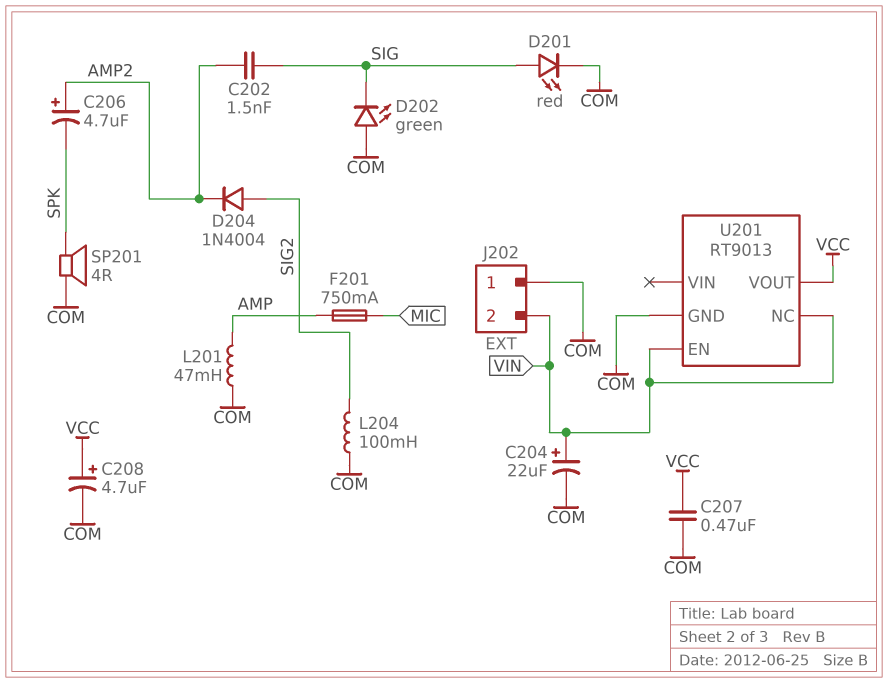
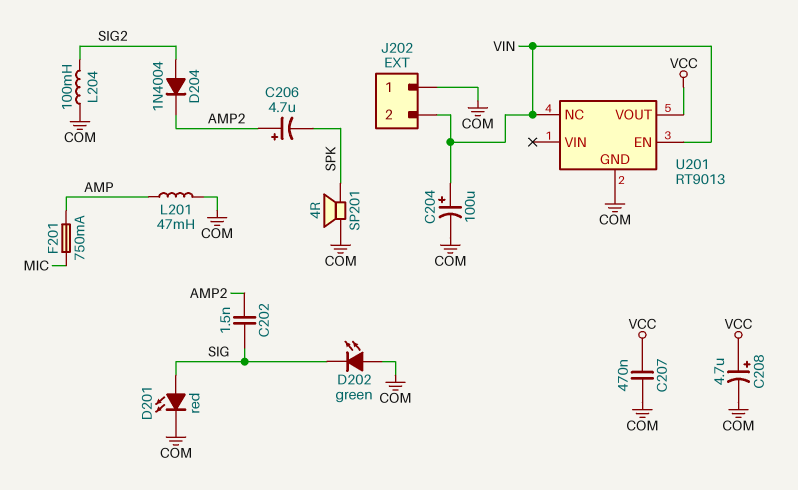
C204: 22uF (plus VIN, minus COM) -> 100uF (plus VIN, minus COM)

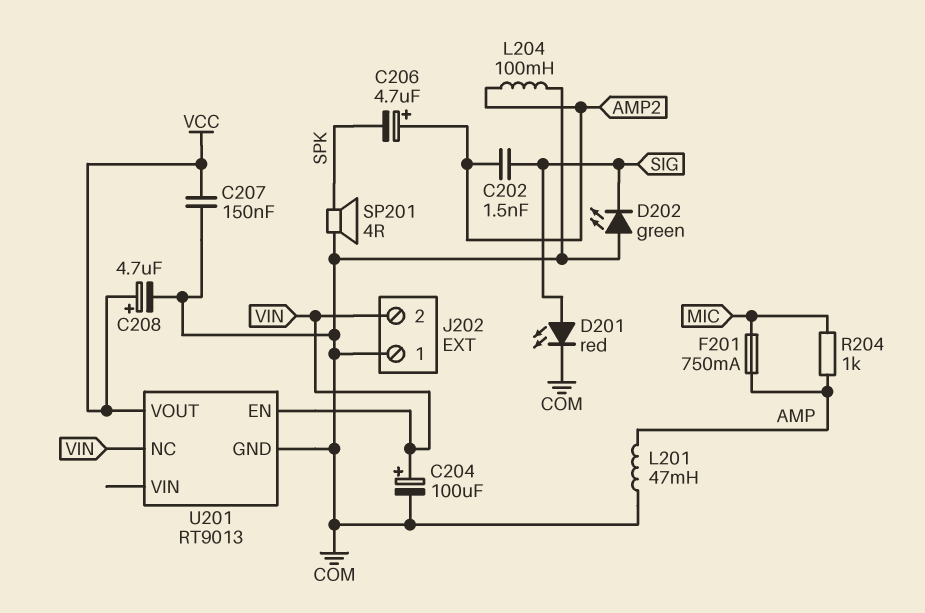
C207: 470nF (COM, VCC) -> 150nF (COM, VCC)
D204: diode 1N4004 (A SIG2, K AMP2) -> none
L204: 100mH (COM, SIG2) -> 100mH (AMP2, COM)
R204: none -> 1k (AMP, MIC)

